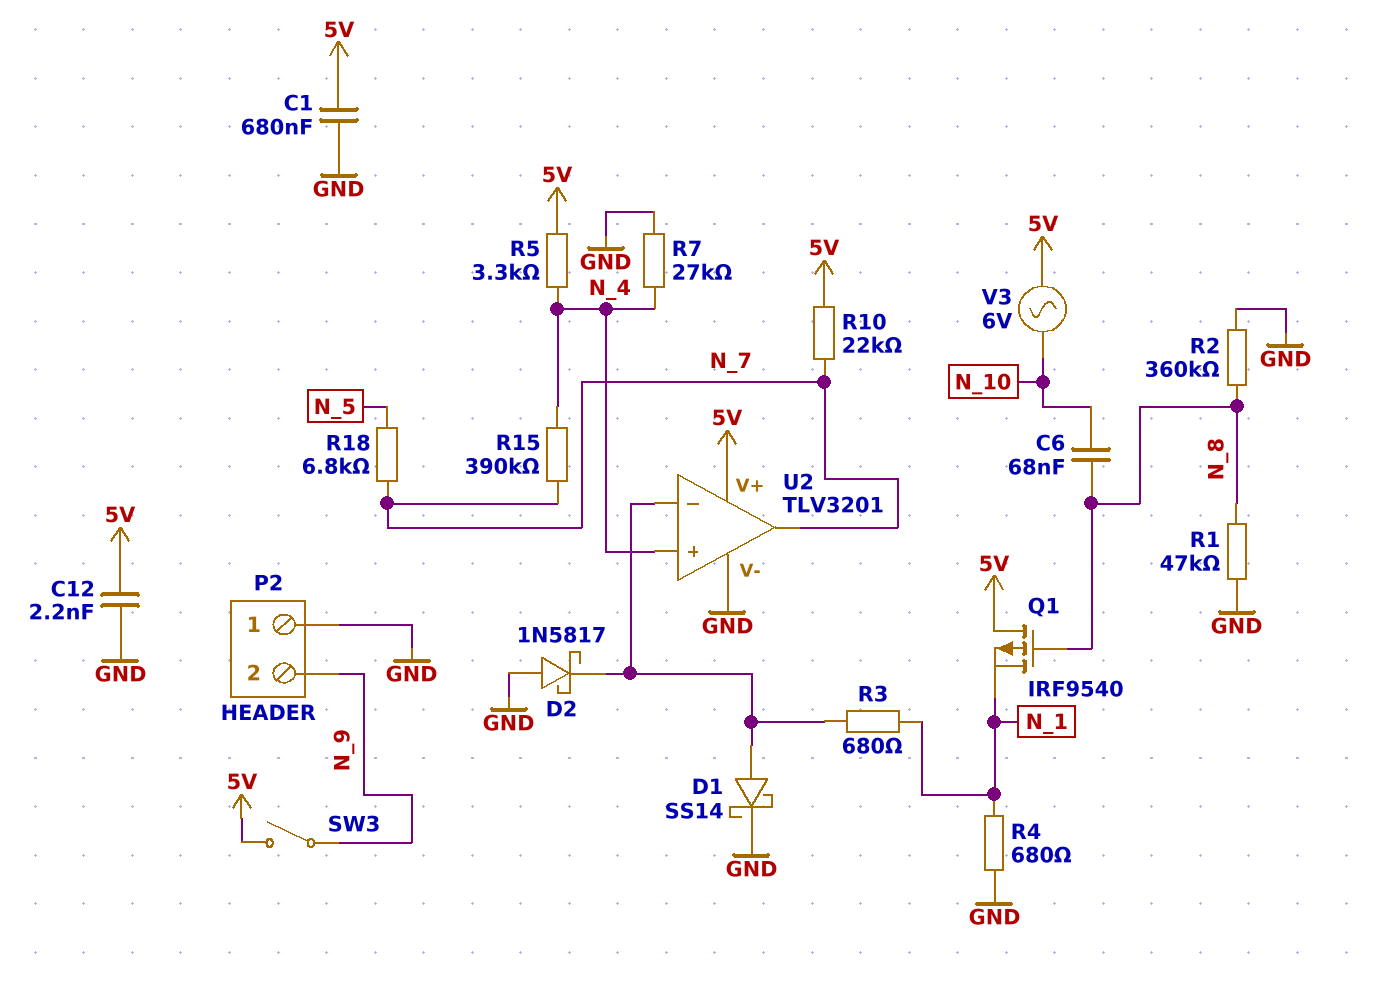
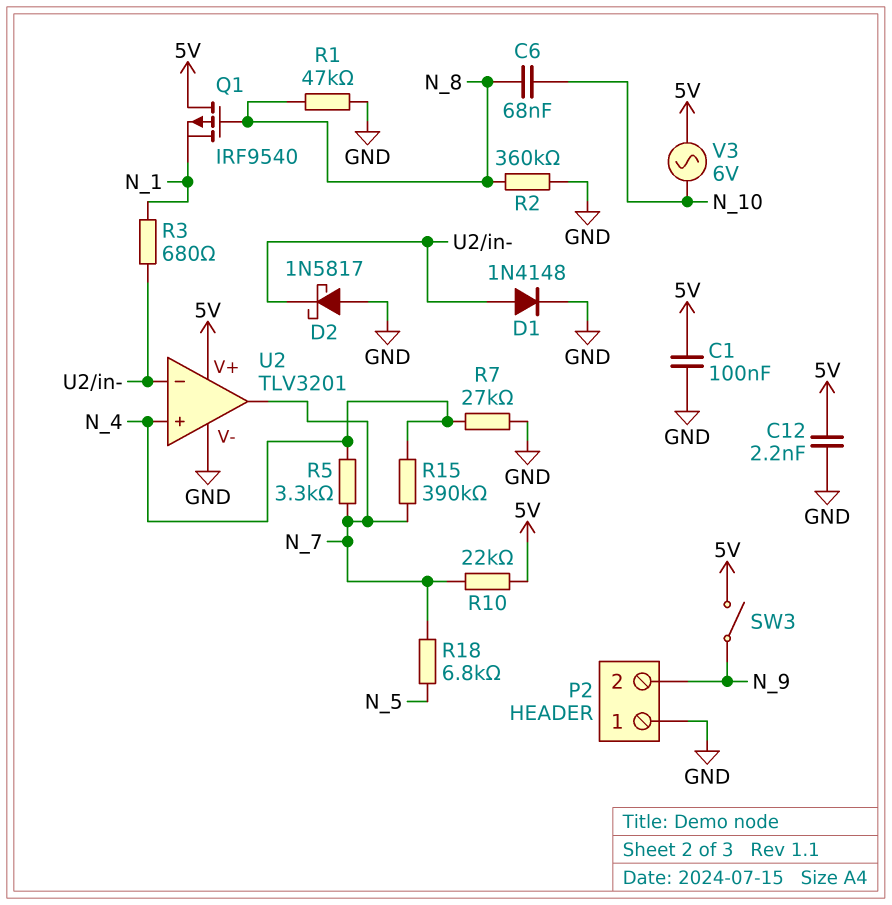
C1: 680nF (5V, GND) -> 100nF (5V, GND)
D1: schottky SS14 (A U2/in-, K GND) -> diode 1N4148 (A U2/in-, K GND)
R4: 680 (GND, N_1) -> none
R5: 3.3k (5V, N_4) -> 3.3k (N_4, N_7)

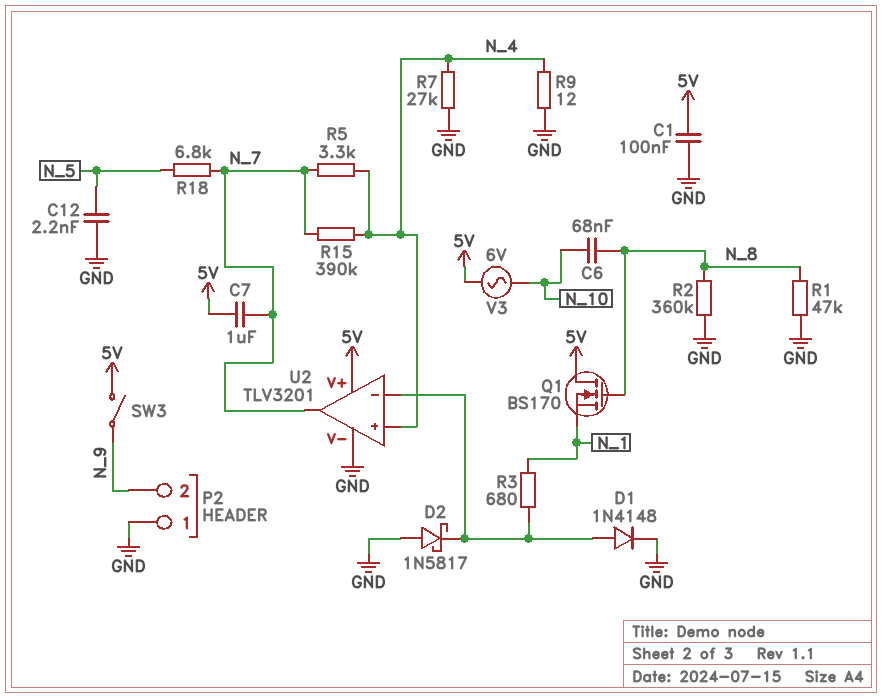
C7: none -> 1uF (5V, N_7)
C12: 2.2nF (5V, GND) -> 2.2nF (GND, N_5)
Q1: PMOS IRF9540 (G N_8, D 5V, S N_1) -> NMOS BS170 (G N_8, D 5V, S N_1)
R9: none -> 12 (GND, N_4)
R10: 22k (5V, N_7) -> none

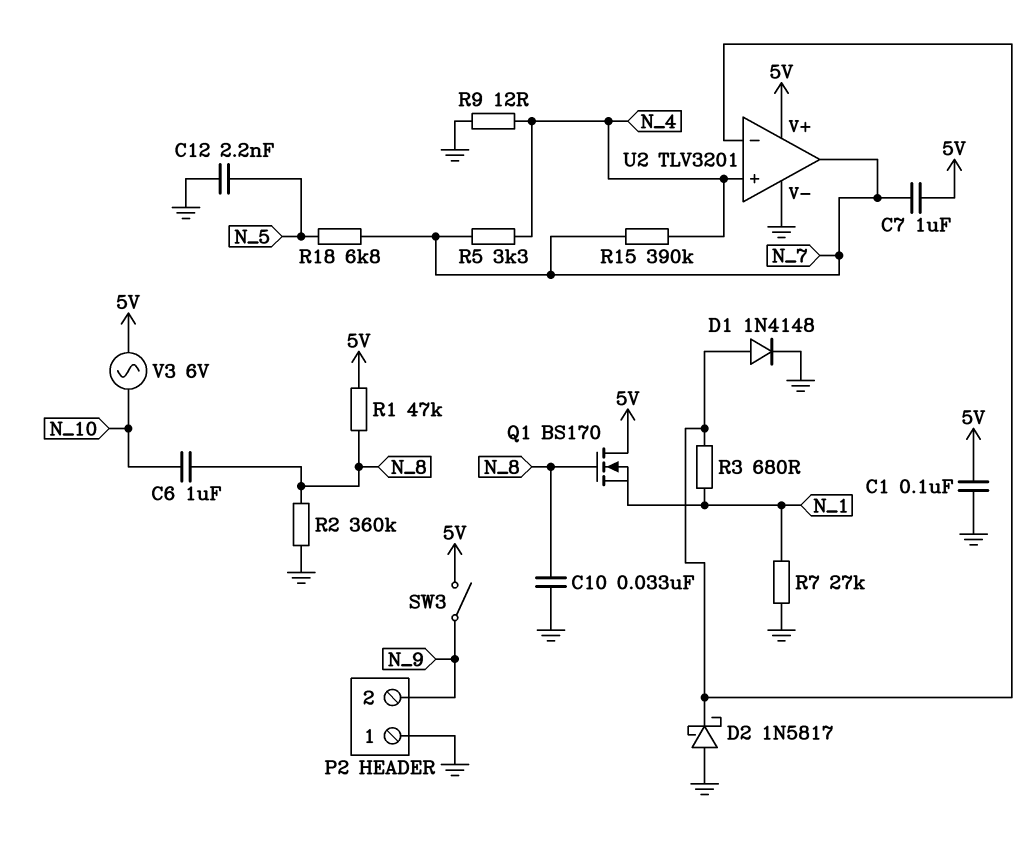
C6: 68nF (N_8, N_10) -> 1uF (N_8, N_10)
C10: none -> 33nF (GND, N_8)
R1: 47k (GND, N_8) -> 47k (5V, N_8)
R7: 27k (GND, N_4) -> 27k (GND, N_1)

